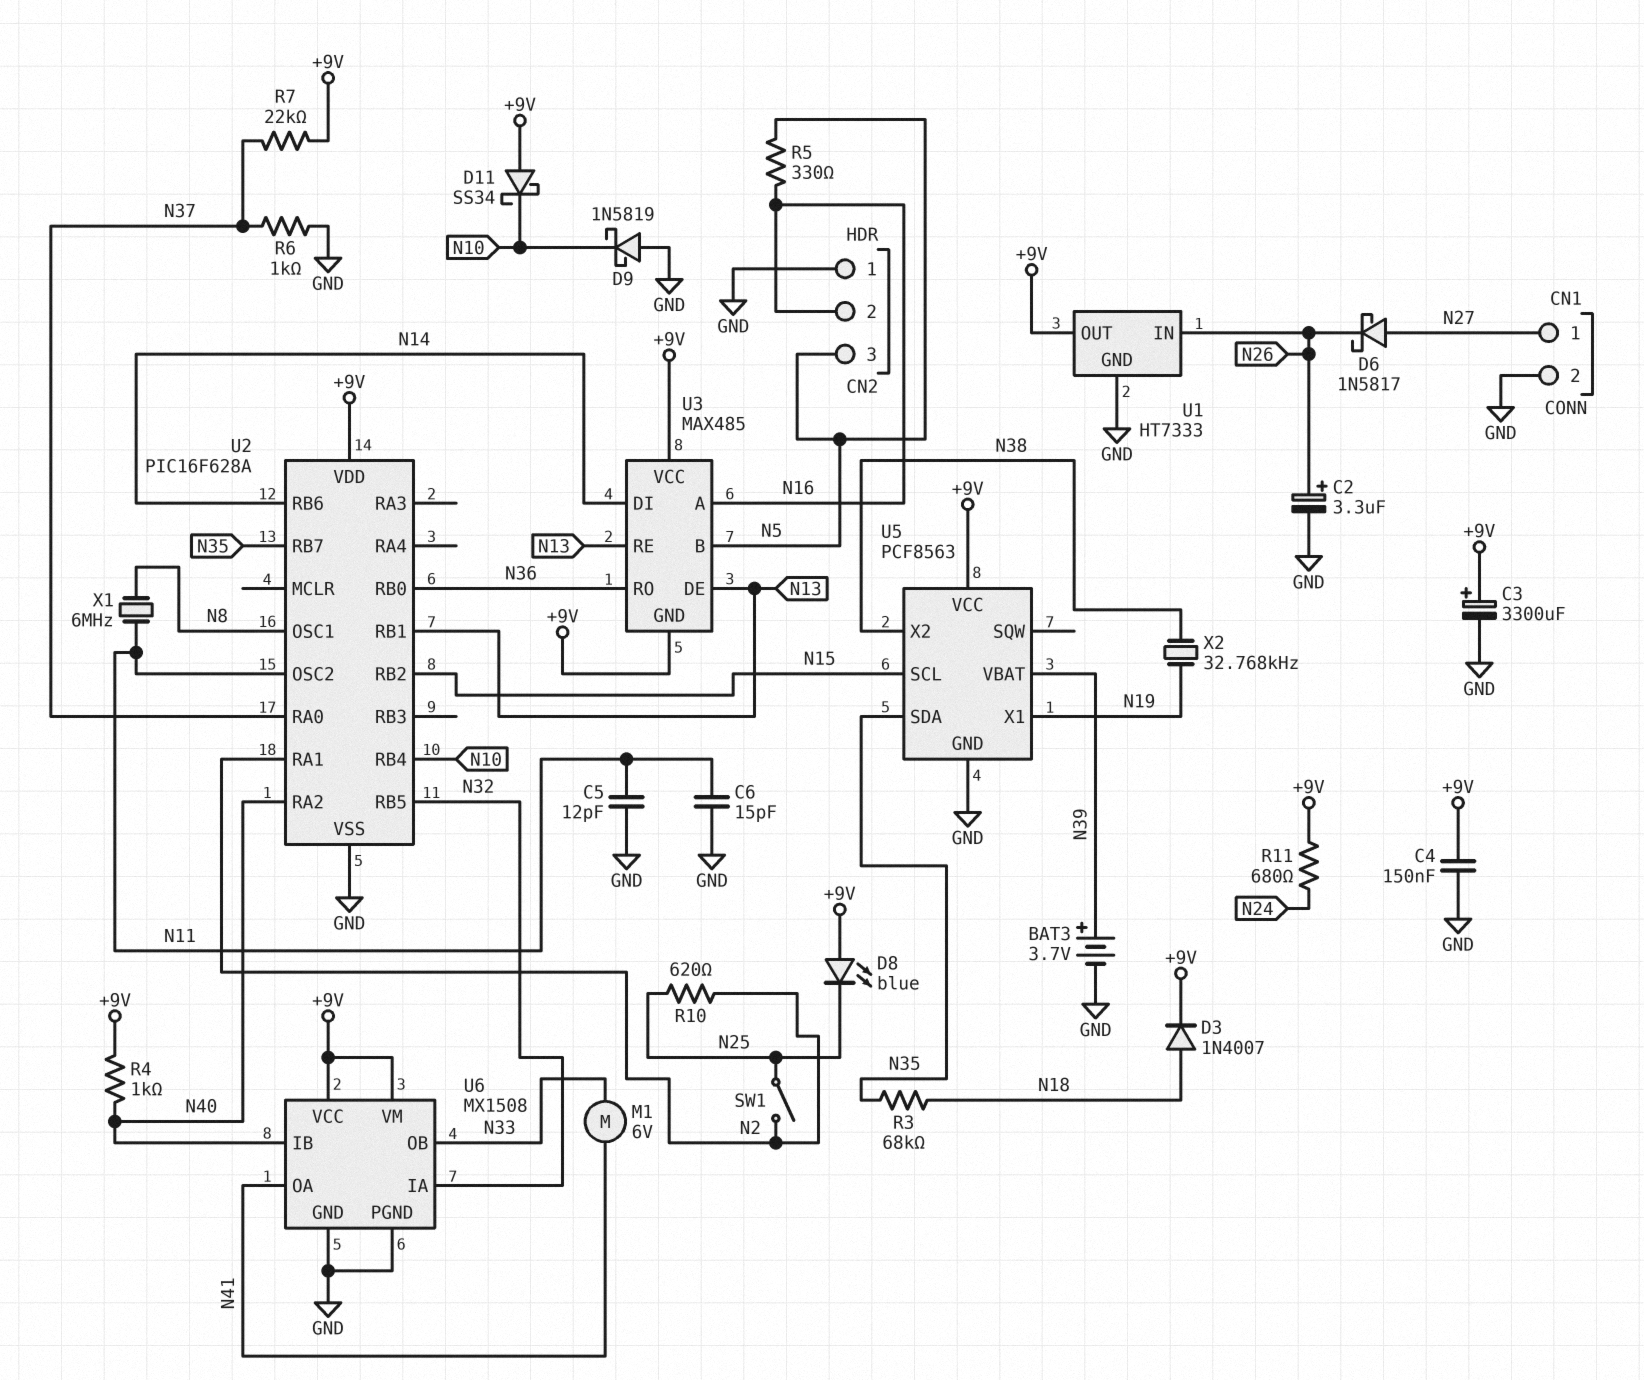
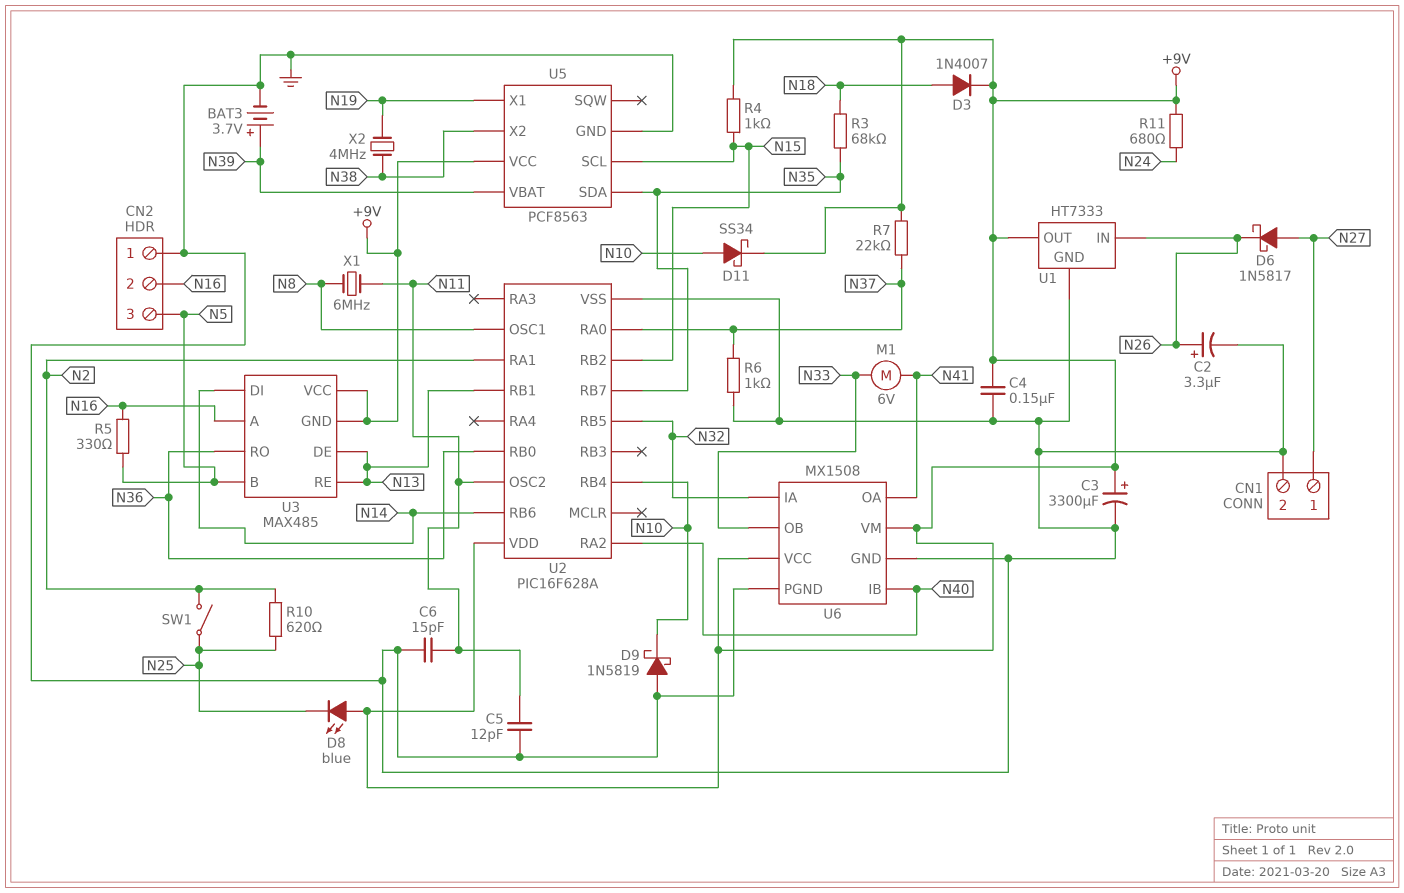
D11: schottky SS34 (A +9V, K N10) -> schottky SS34 (A N10, K +9V)
R4: 1k (+9V, N40) -> 1k (+9V, N15)
X2: 32.768kHz (N19, N38) -> 4MHz (N19, N38)

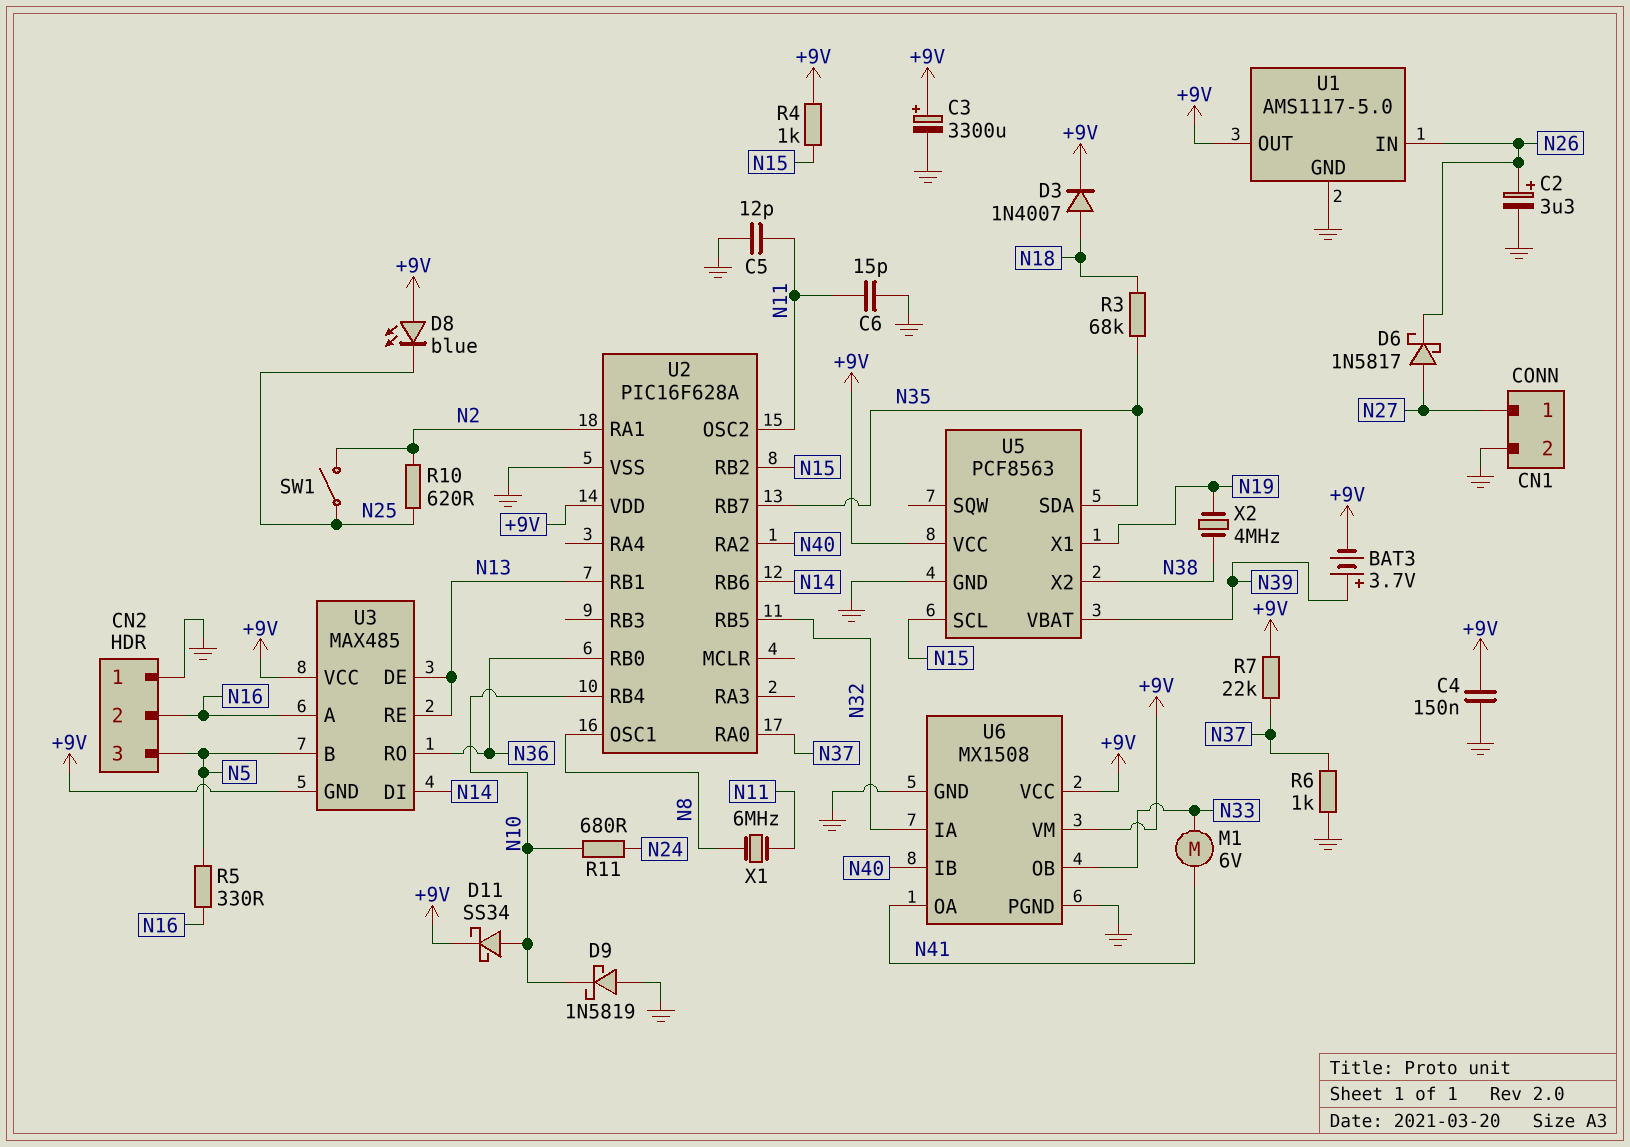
BAT3: 3.7V (plus N39, minus GND) -> 3.7V (plus N39, minus +9V)
R11: 680 (+9V, N24) -> 680 (N10, N24)
U1: HT7333 -> AMS1117-5.0

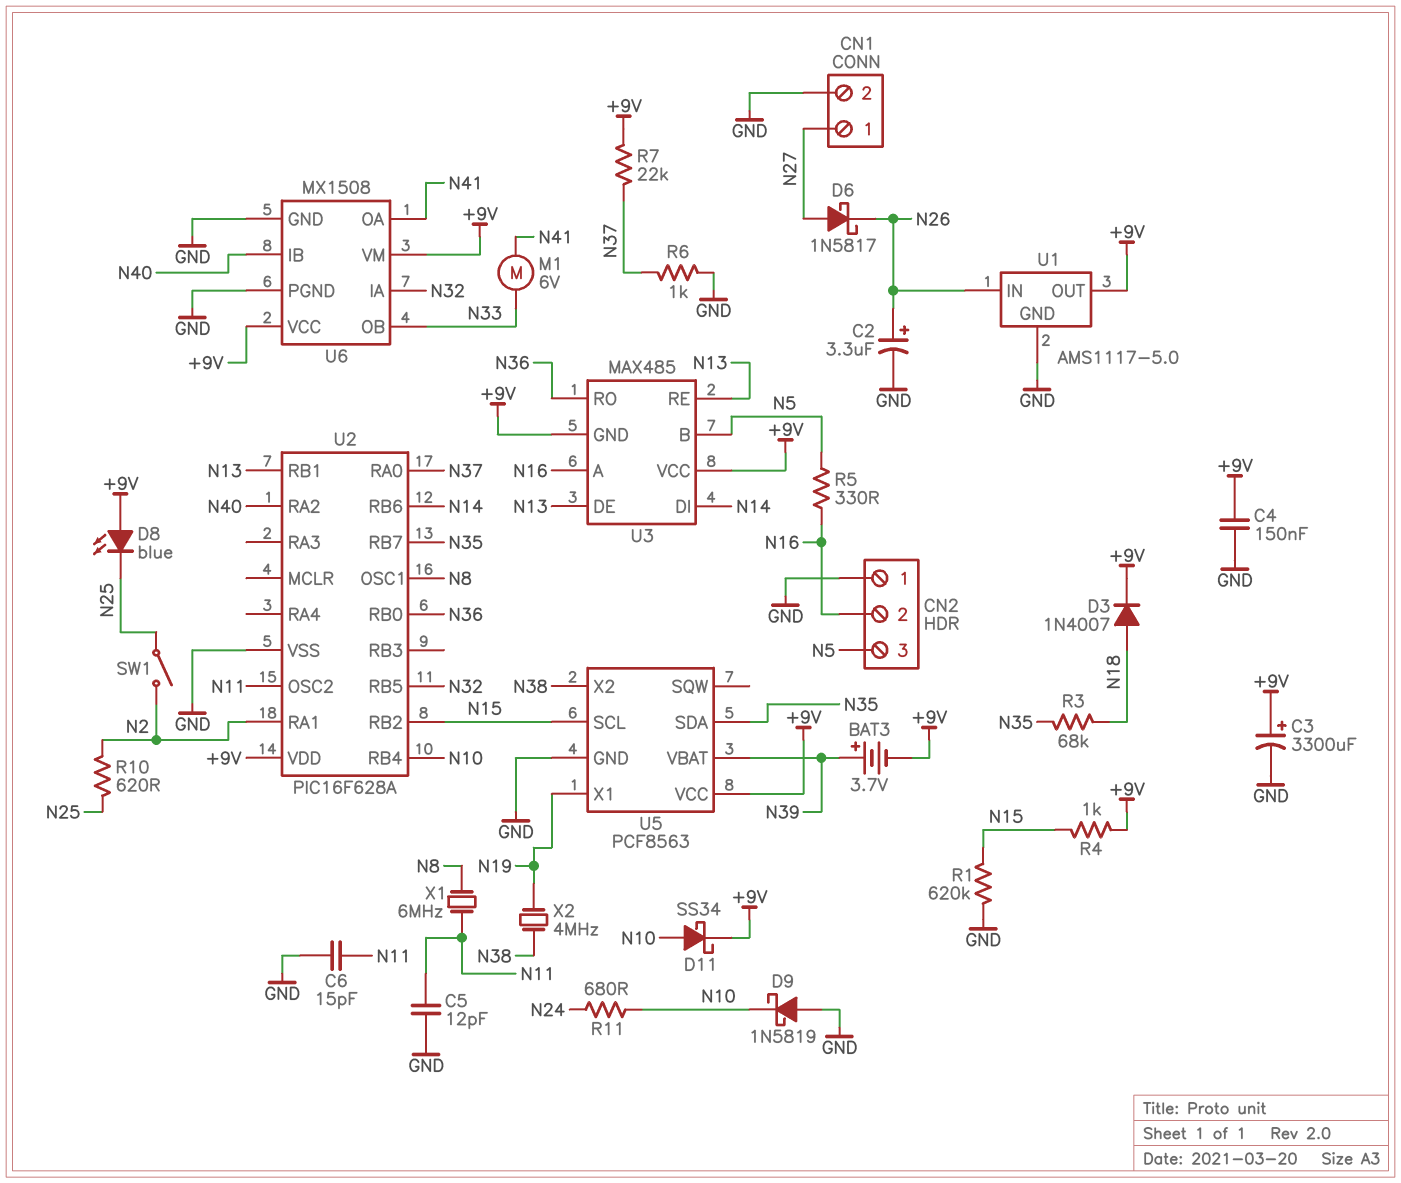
R1: none -> 620k (GND, N15)

